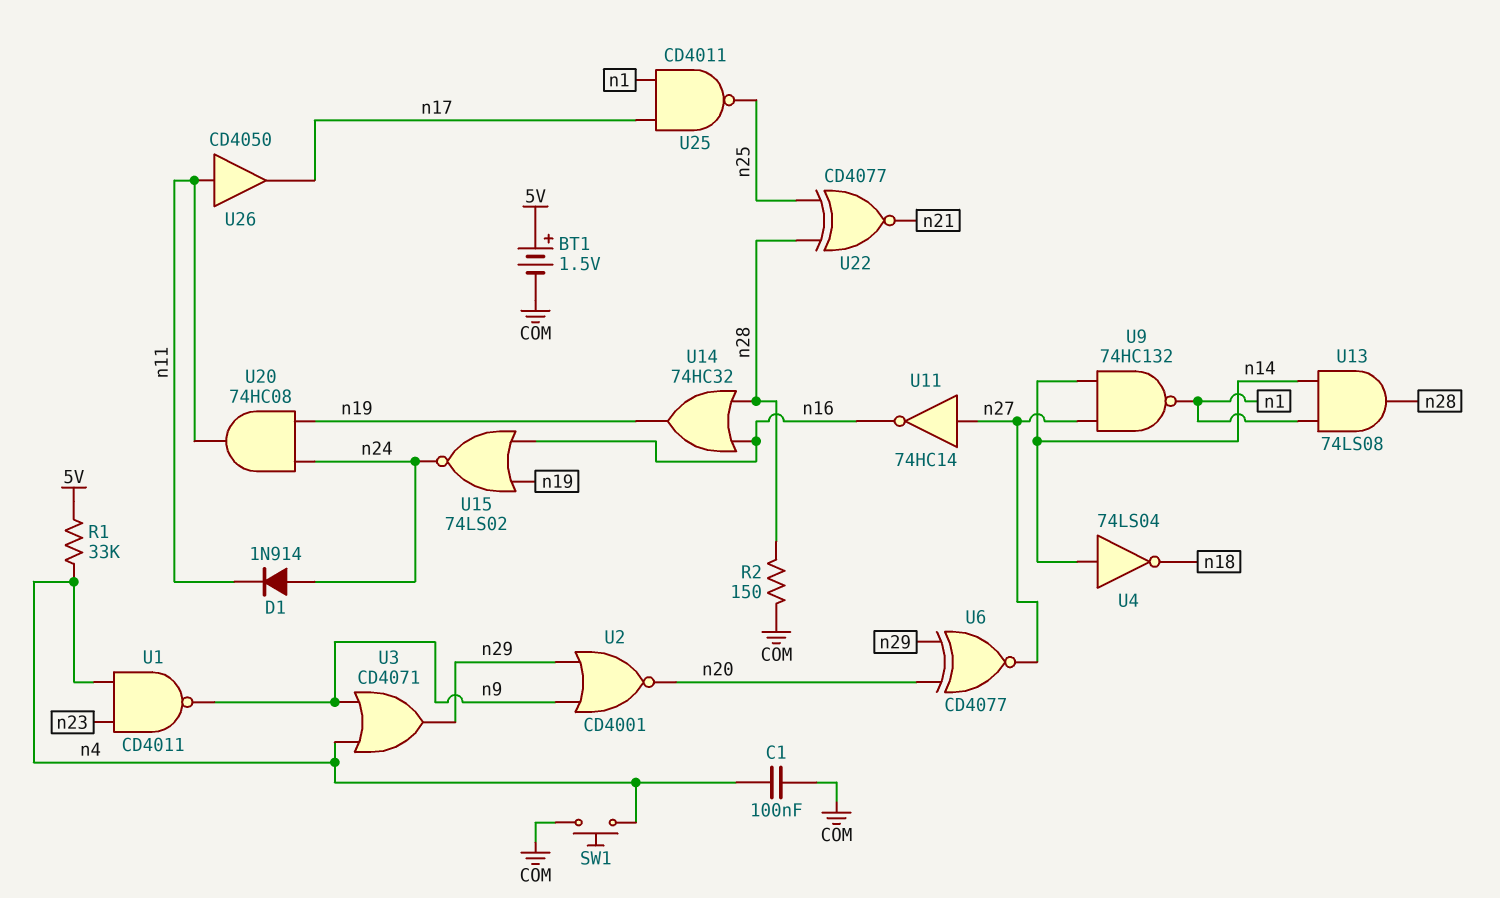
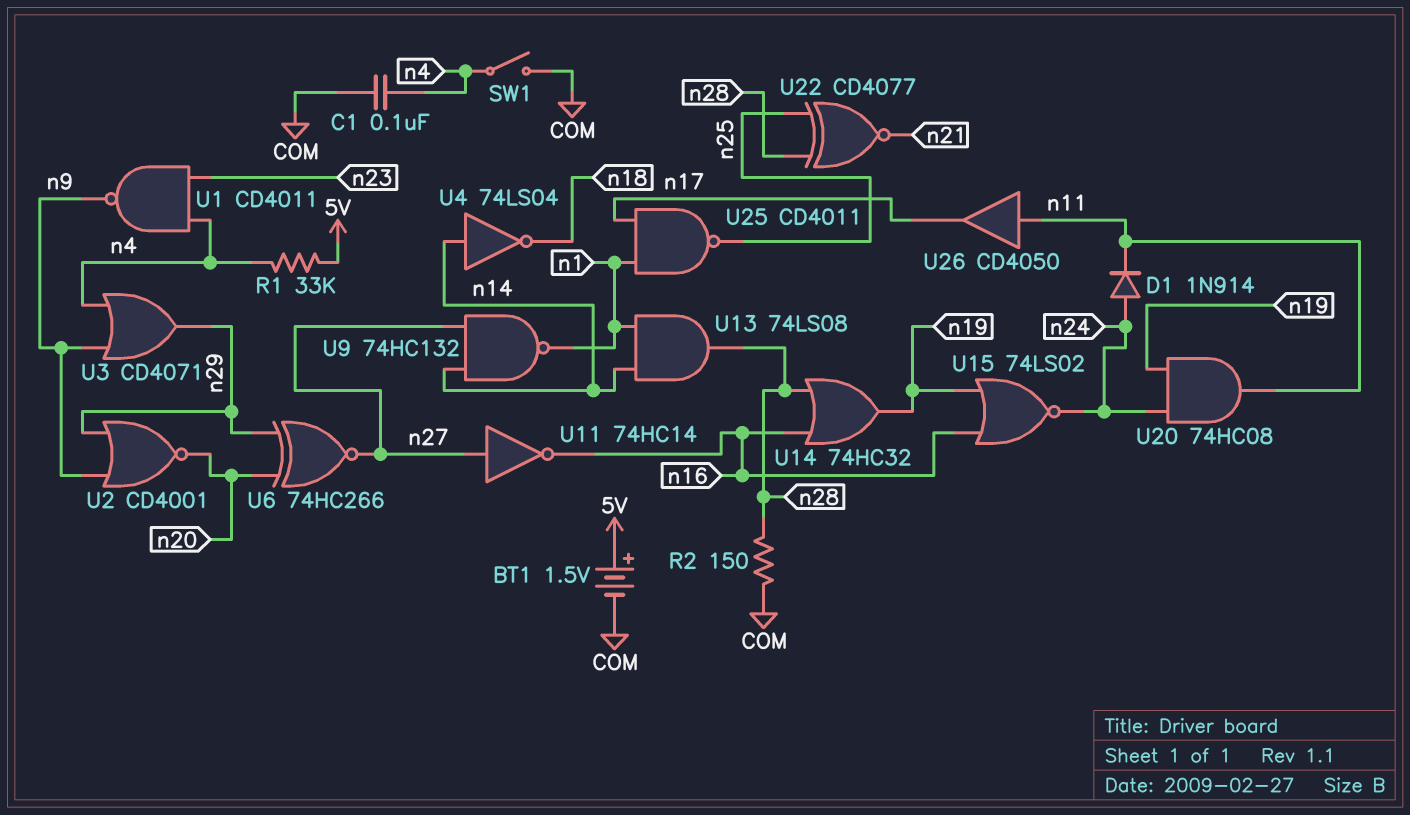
SW1: button (COM, n4) -> switch (COM, n4)
U6: XNOR CD4077 (in n20, in n29, out n27) -> XNOR 74HC266 (in n20, in n29, out n27)

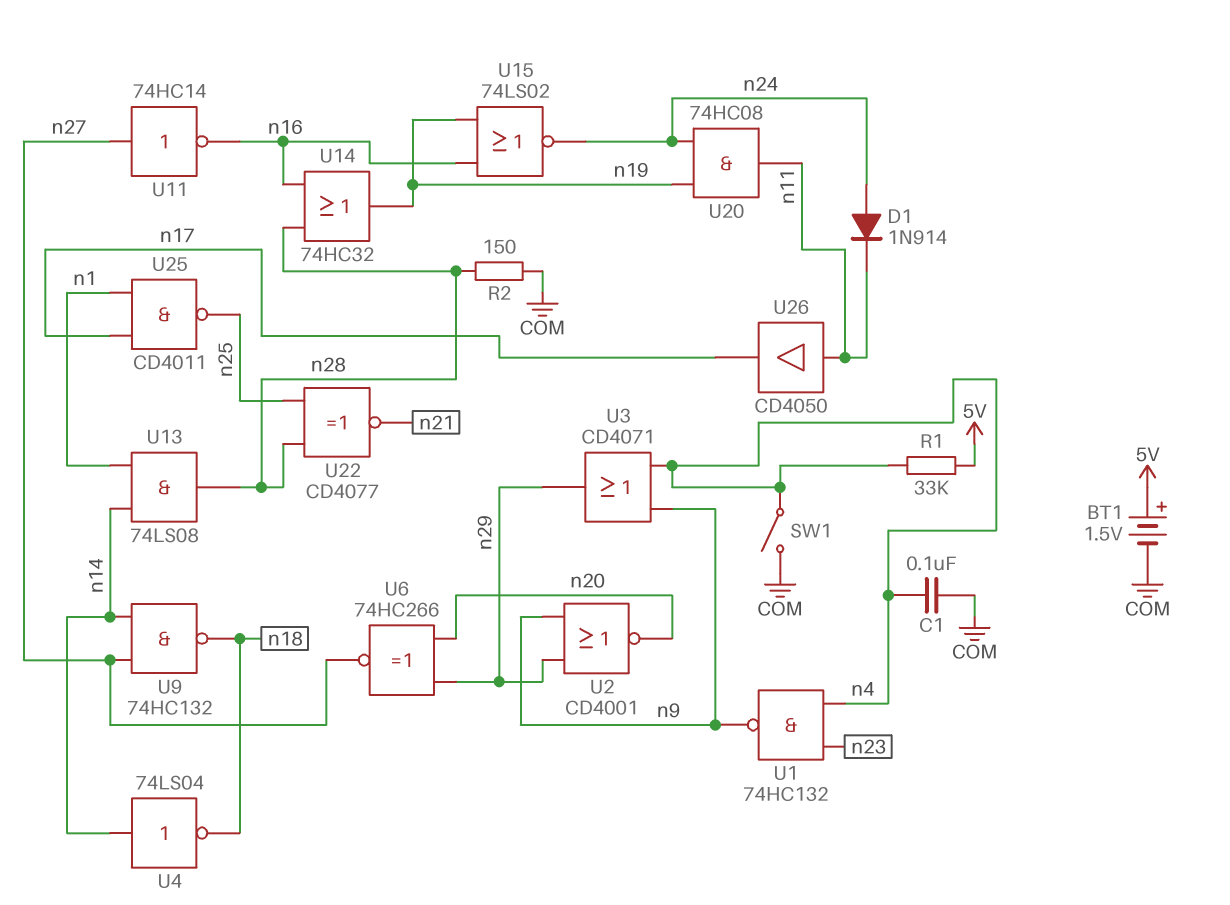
U1: NAND CD4011 (in n4, in n23, out n9) -> NAND 74HC132 (in n4, in n23, out n9)
U9: NAND 74HC132 (in n14, in n27, out n1) -> NAND 74HC132 (in n14, in n27, out n18)

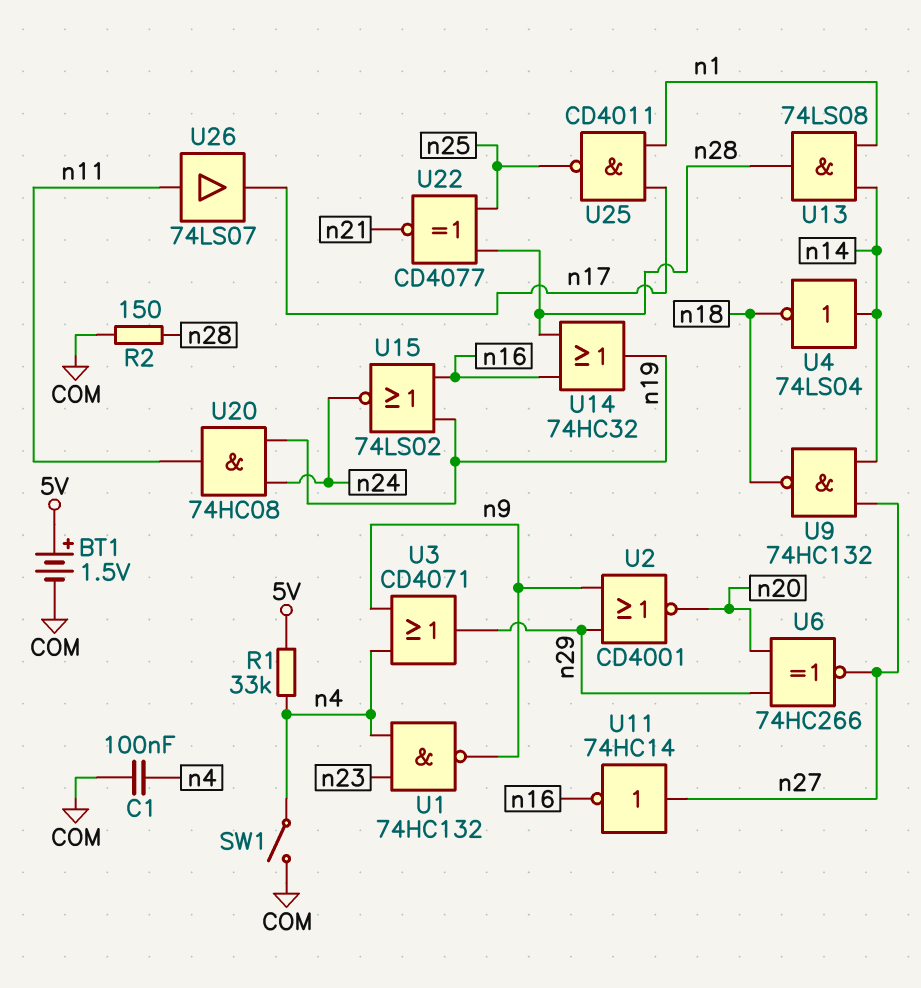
D1: diode 1N914 (A n24, K n11) -> none
U26: buffer CD4050 (in n11, out n17) -> buffer 74LS07 (in n11, out n17)

